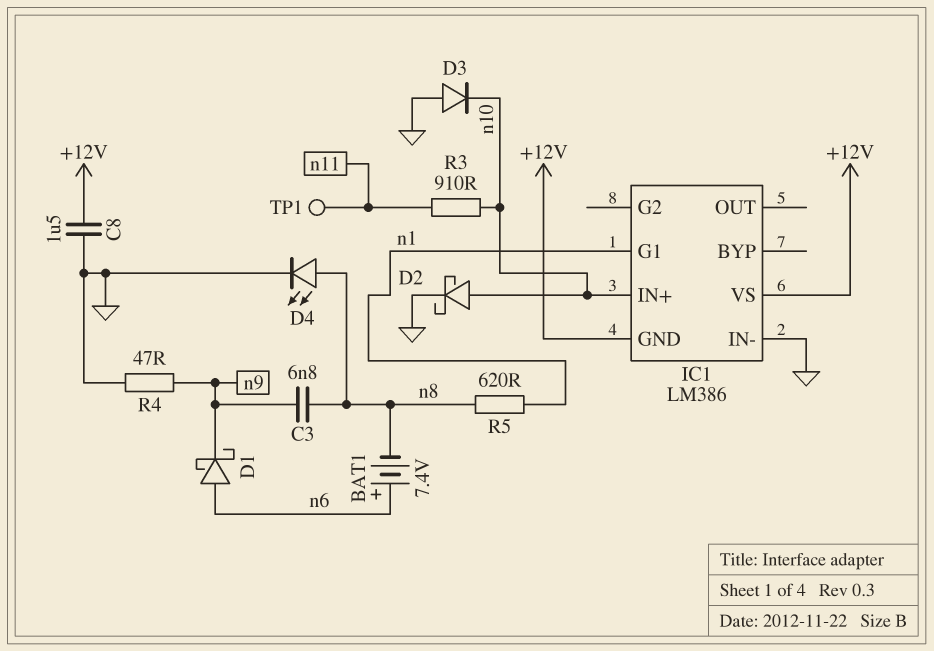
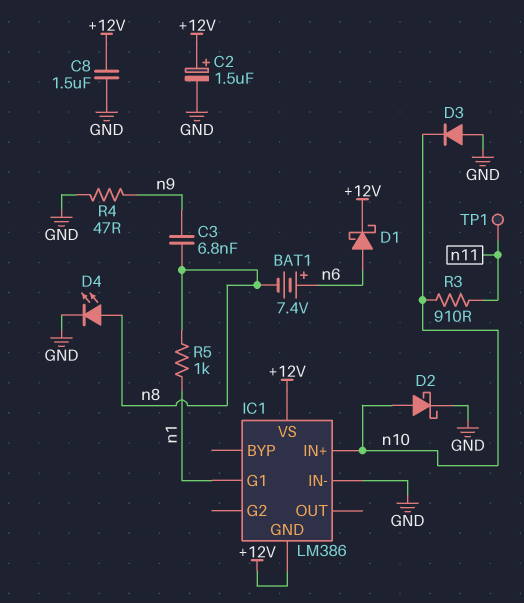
C2: none -> 1.5uF (plus +12V, minus GND)
D1: schottky (A n6, K n9) -> schottky (A n6, K +12V)
R5: 620 (n1, n8) -> 1k (n1, n8)

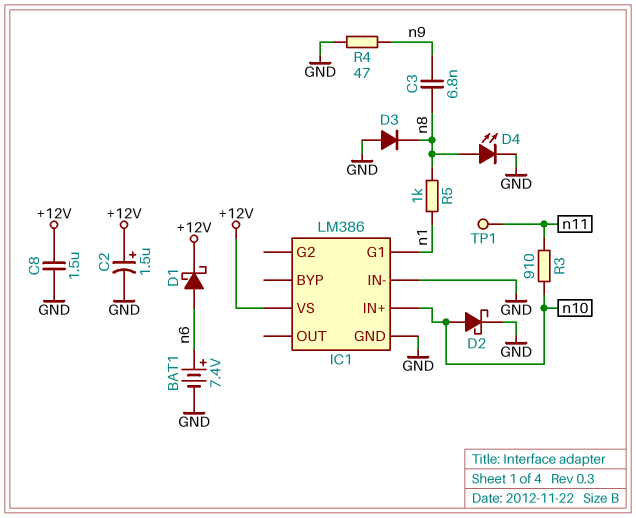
BAT1: 7.4V (plus n6, minus n8) -> 7.4V (plus n6, minus GND)
D3: diode (A GND, K n10) -> diode (A GND, K n8)
IC1 pin GND: +12V -> GND

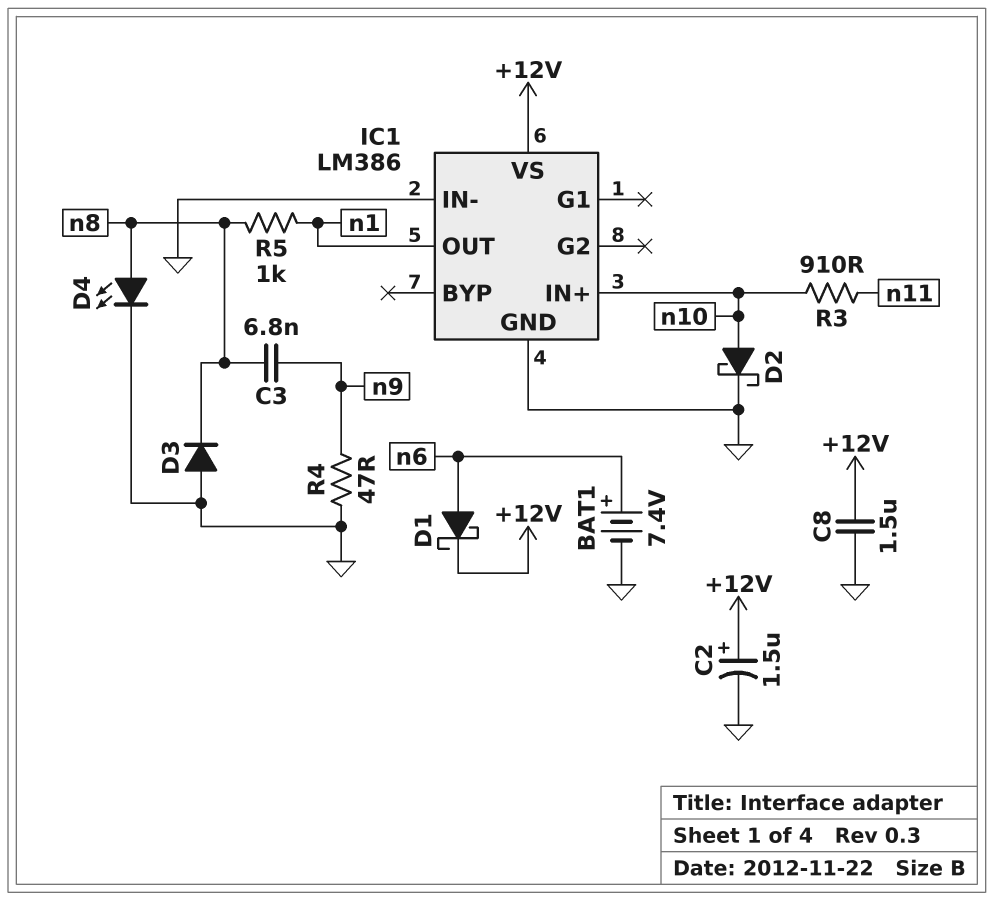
IC1 pin G1: n1 -> none
IC1 pin OUT: none -> n1
TP1: test point (n11) -> none

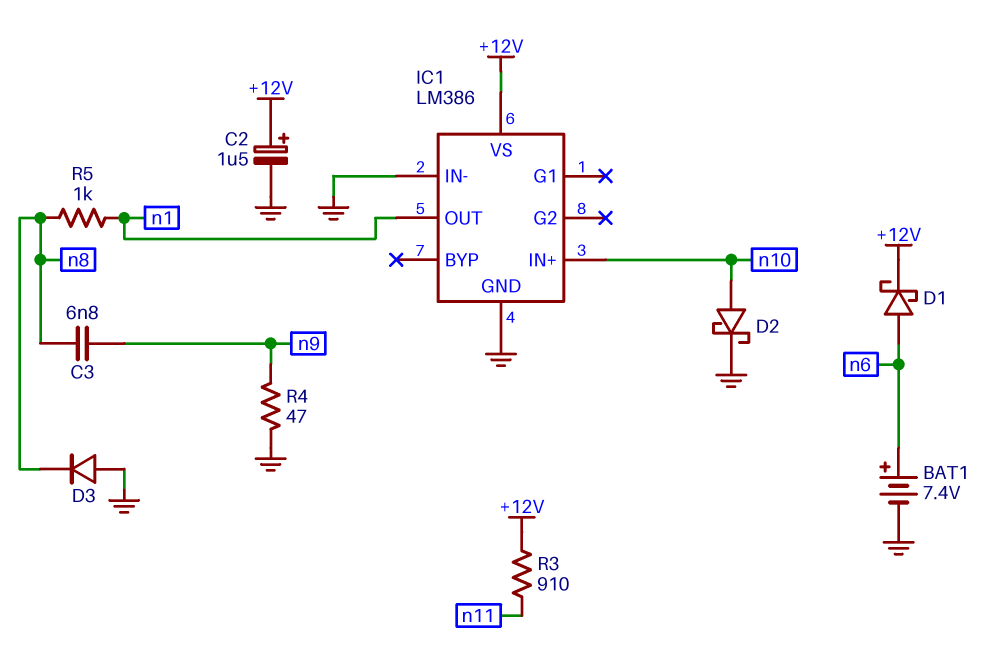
C8: 1.5uF (+12V, GND) -> none
D4: LED (A n8, K GND) -> none
R3: 910 (n10, n11) -> 910 (+12V, n11)

